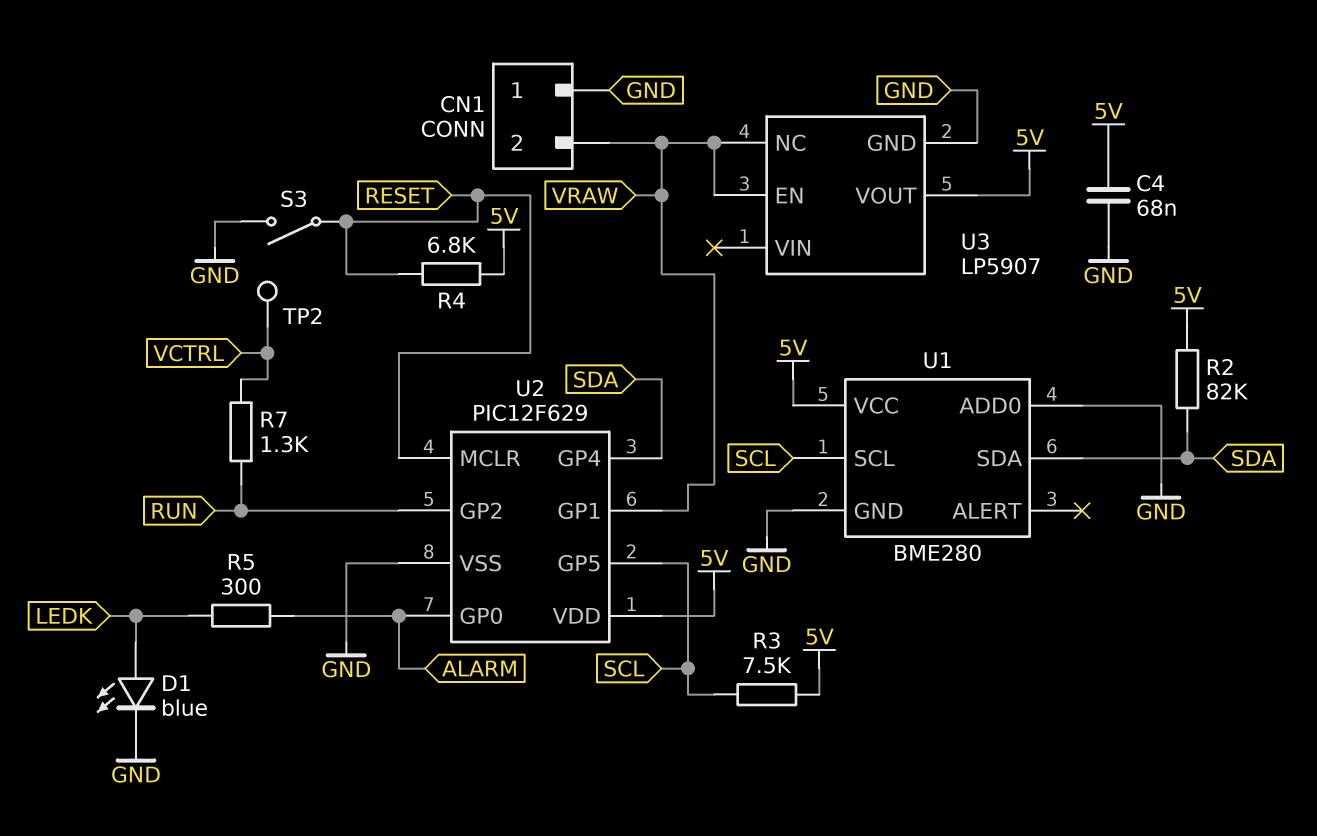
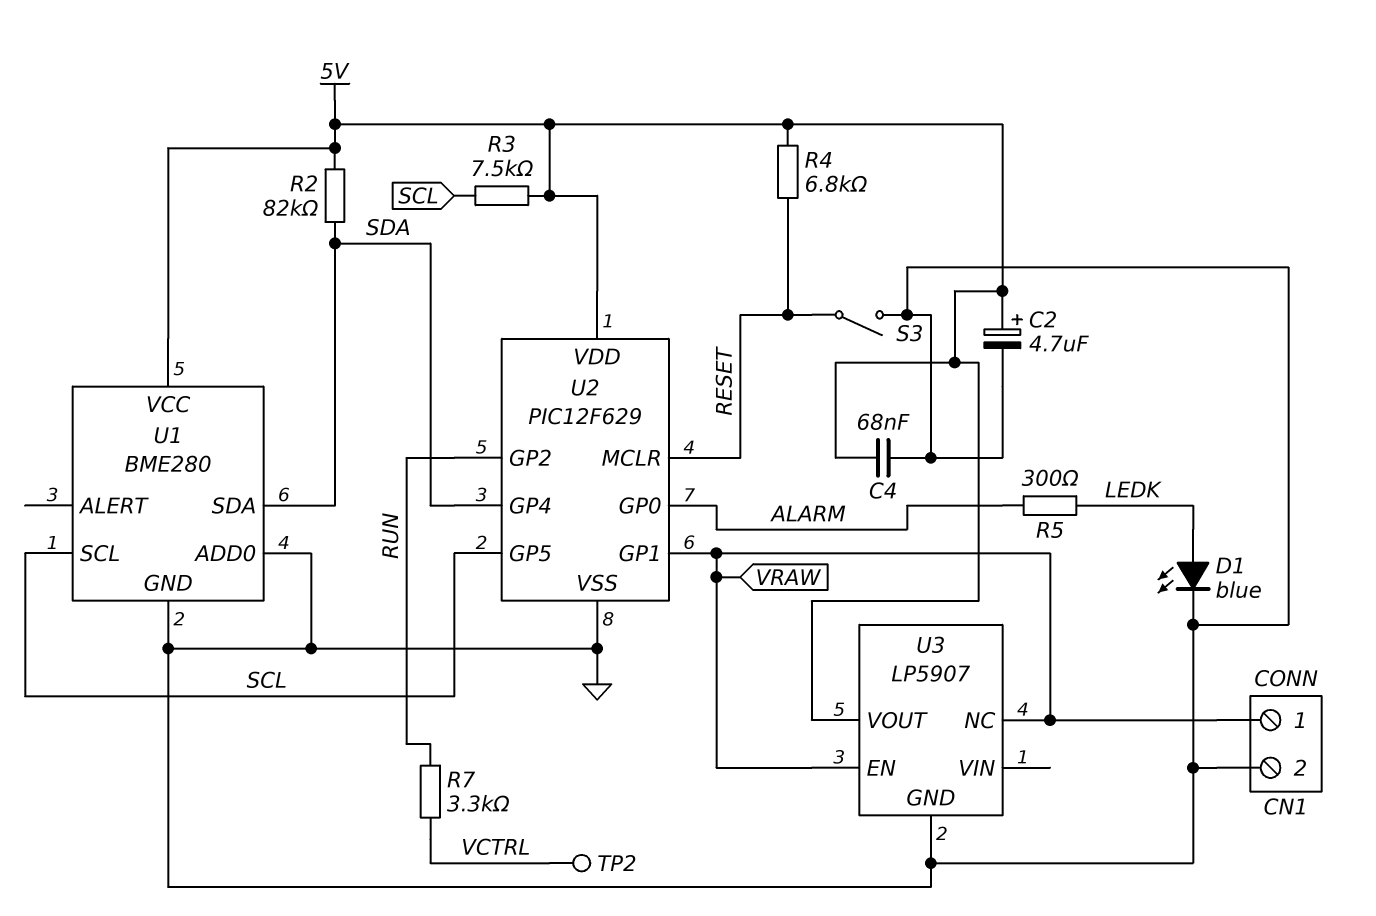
C2: none -> 4.7uF (plus 5V, minus GND)
CN1 pin 1: GND -> VRAW
CN1 pin 2: VRAW -> GND
R7: 1.3k (RUN, VCTRL) -> 3.3k (RUN, VCTRL)

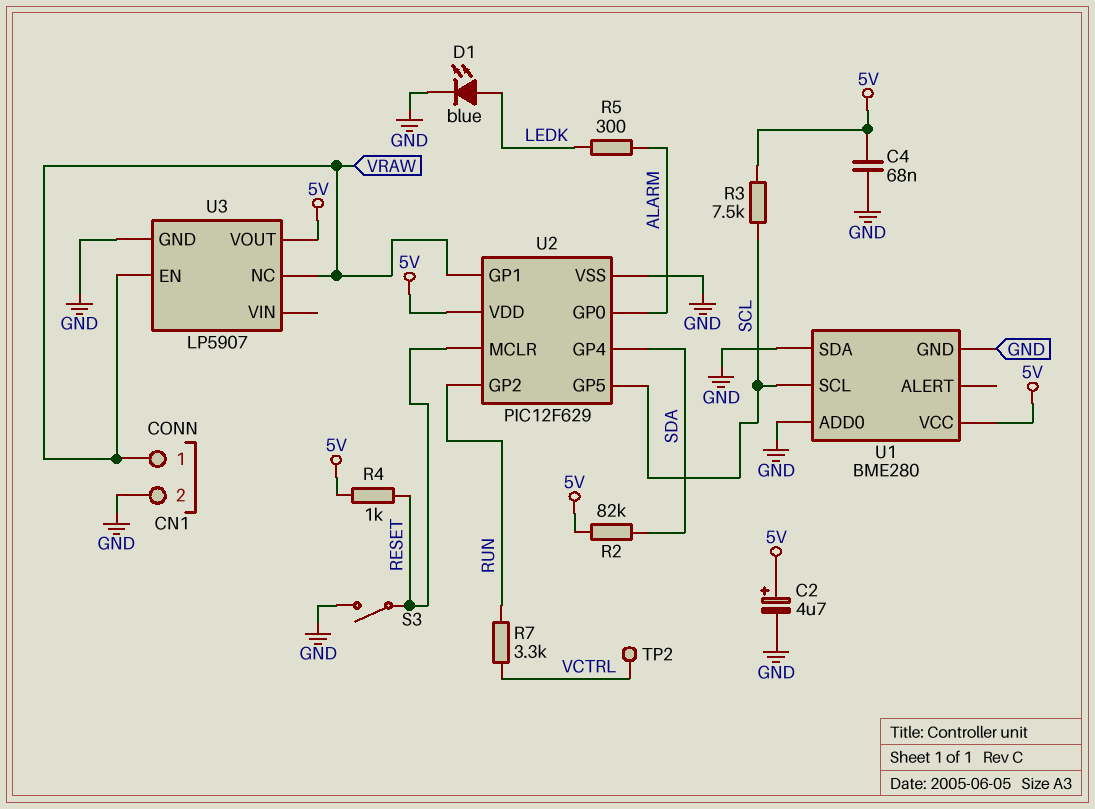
R4: 6.8k (5V, RESET) -> 1k (5V, RESET)
U1 pin SDA: SDA -> GND

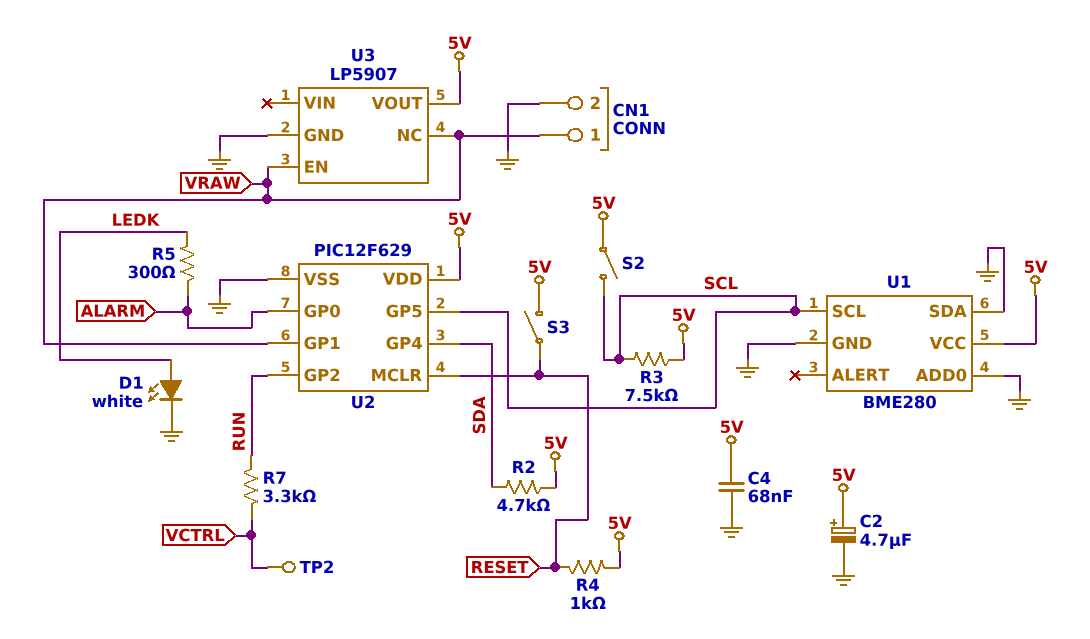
D1: LED blue (A LEDK, K GND) -> LED white (A LEDK, K GND)
R2: 82k (5V, SDA) -> 4.7k (5V, SDA)
S2: none -> switch (5V, SCL)
S3: switch (GND, RESET) -> switch (5V, RESET)

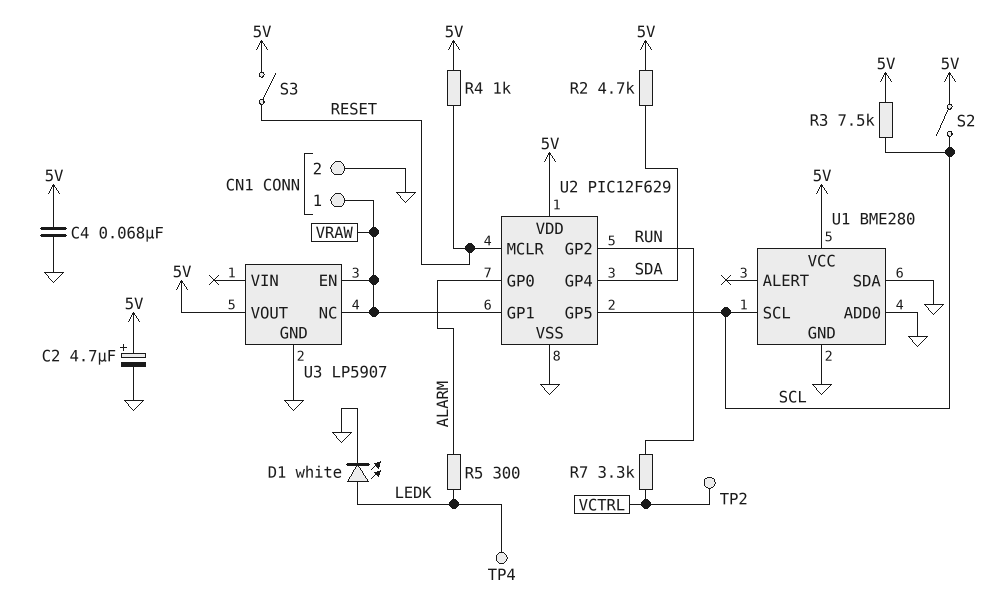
TP4: none -> test point (LEDK)

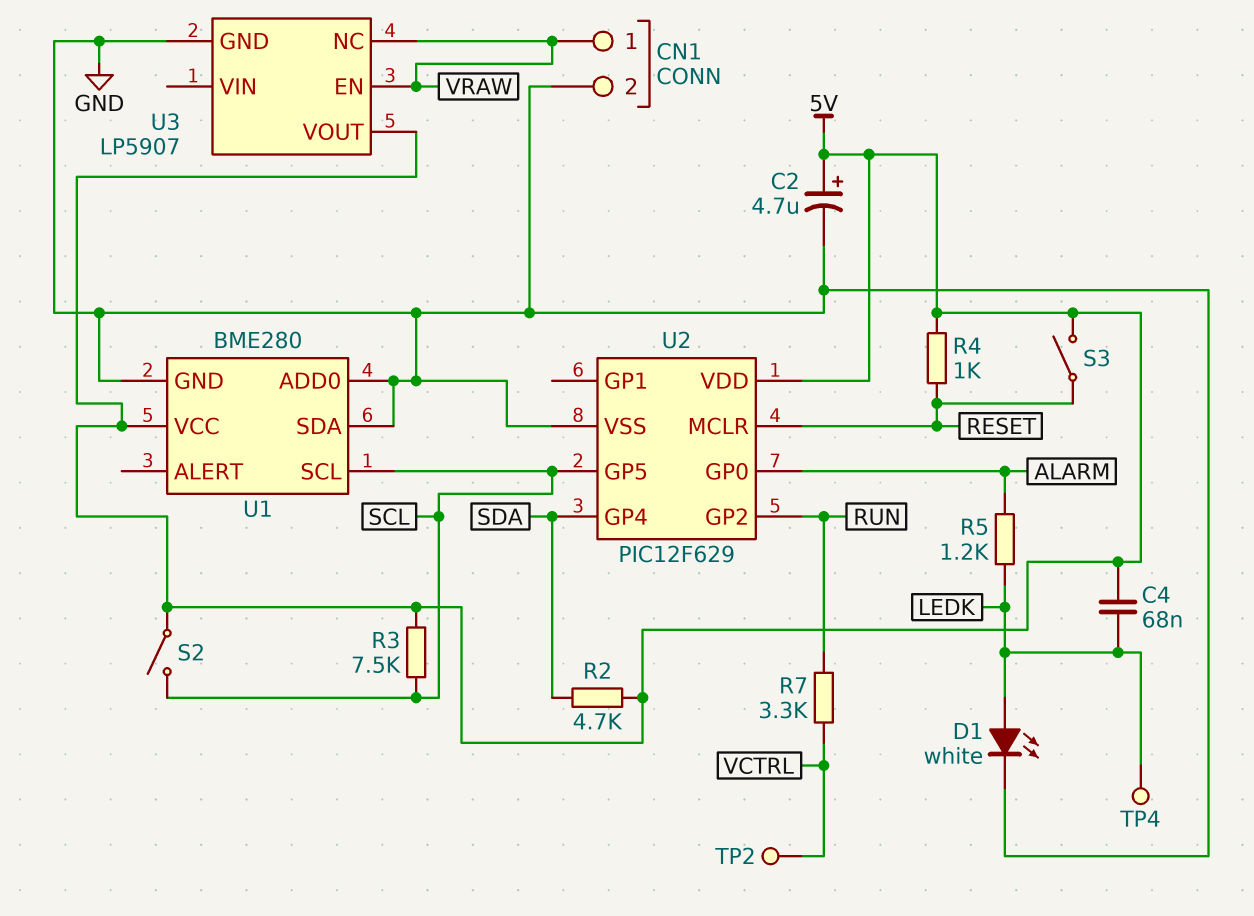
C4: 68nF (5V, GND) -> 68nF (5V, LEDK)
R5: 300 (ALARM, LEDK) -> 1.2k (ALARM, LEDK)
U2 pin GP1: VRAW -> none

